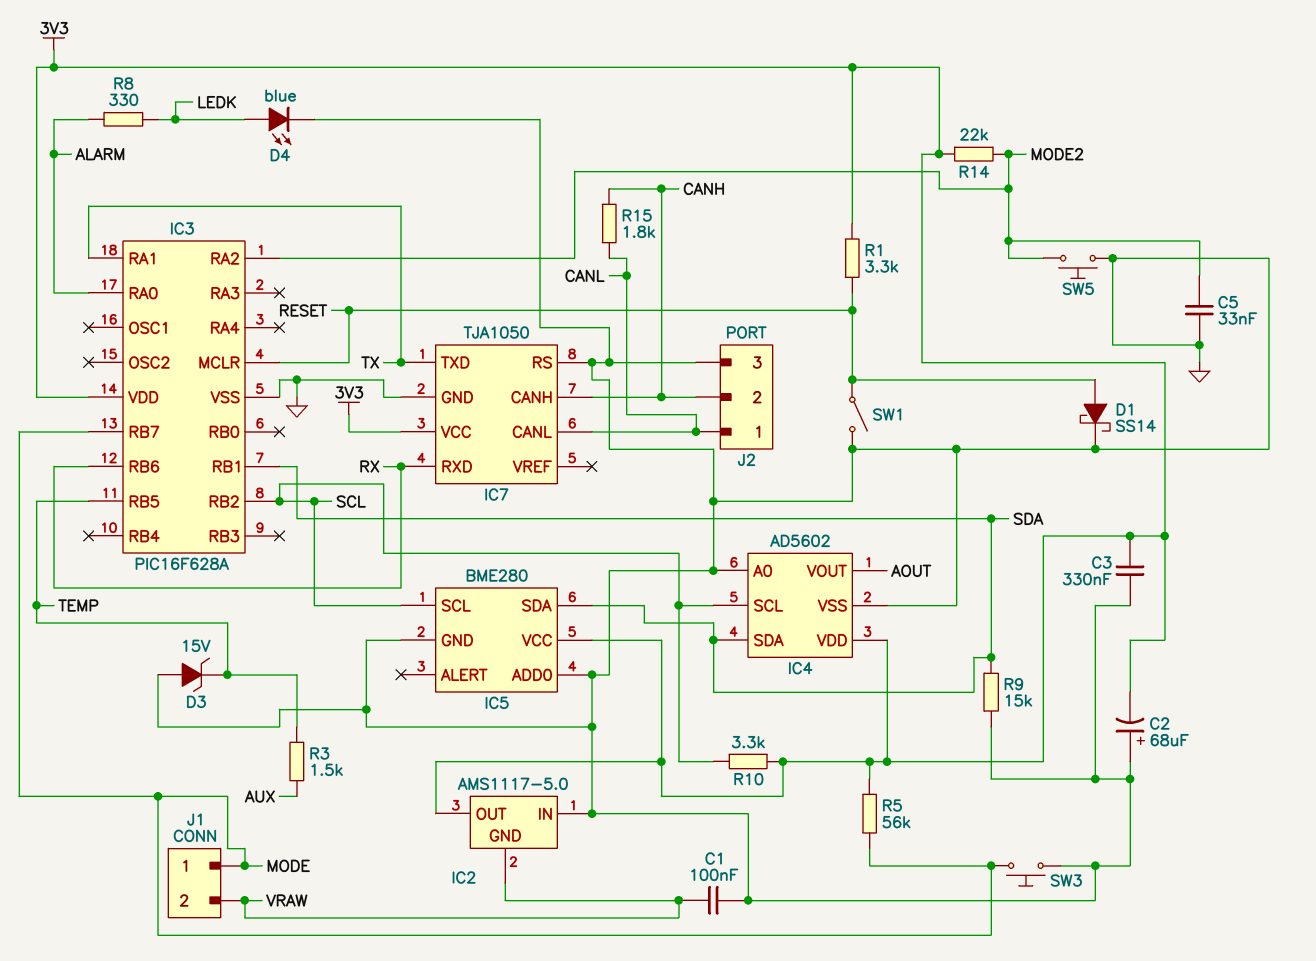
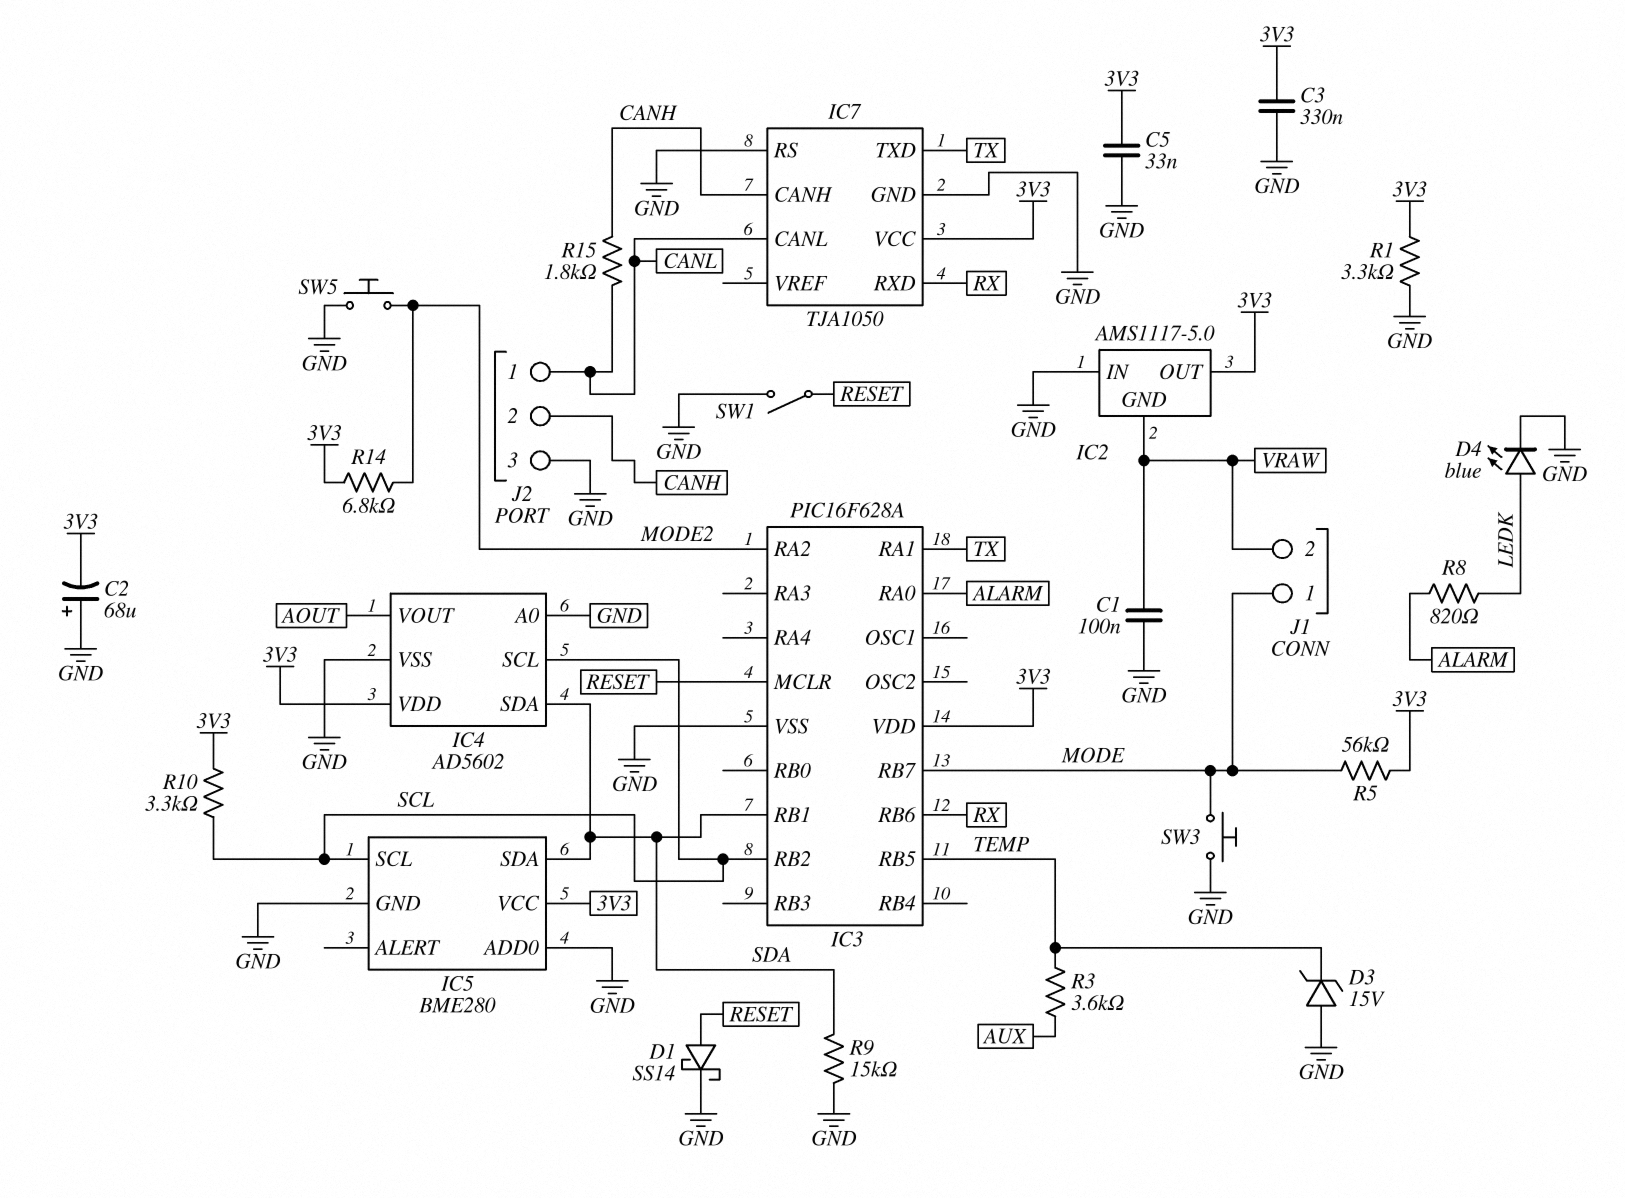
C5: 33nF (GND, MODE2) -> 33nF (3V3, GND)
R1: 3.3k (3V3, RESET) -> 3.3k (3V3, GND)
R3: 1.5k (AUX, TEMP) -> 3.6k (AUX, TEMP)
R8: 330 (ALARM, LEDK) -> 820 (ALARM, LEDK)
R14: 22k (3V3, MODE2) -> 6.8k (3V3, MODE2)

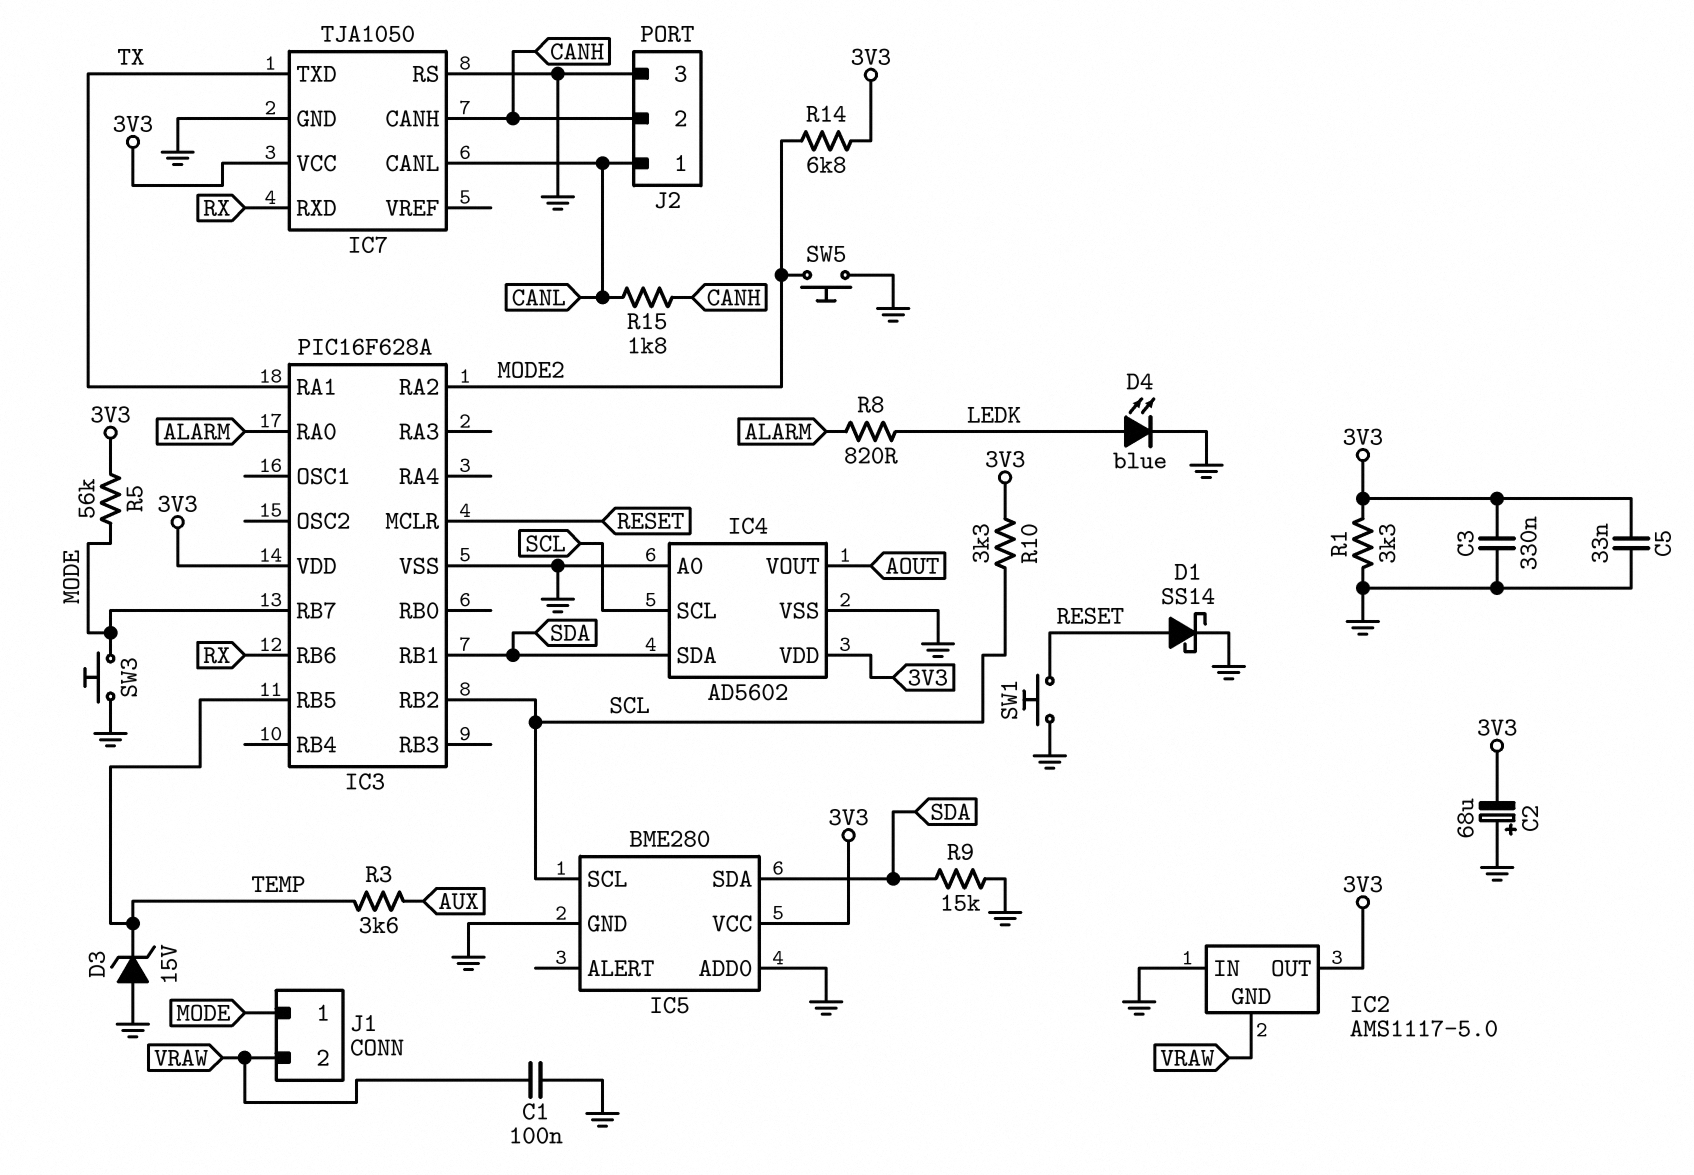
SW1: switch (GND, RESET) -> button (GND, RESET)

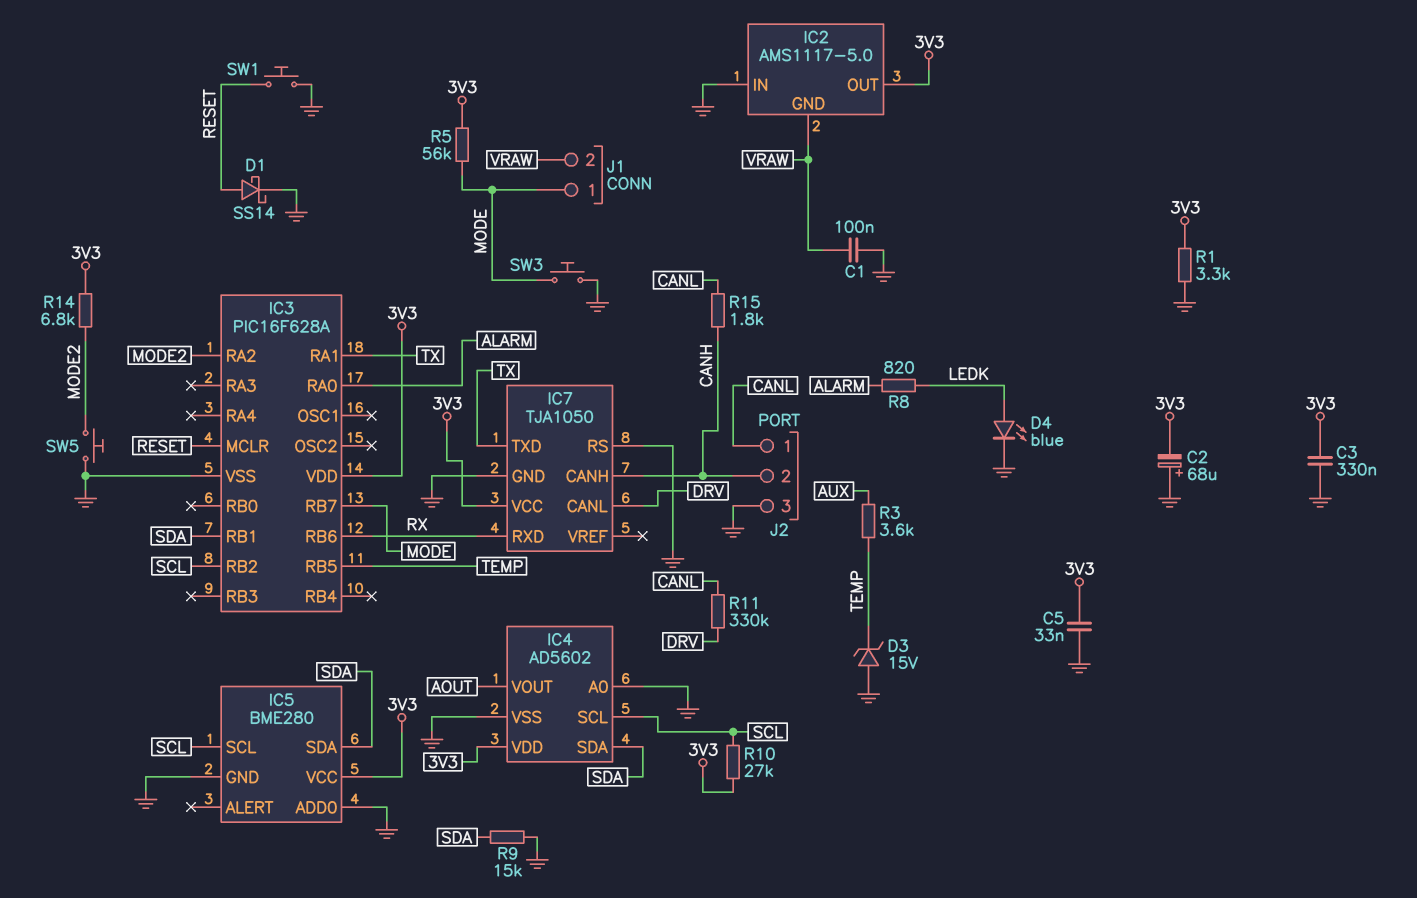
IC7 pin CANL: CANL -> DRV
R10: 3.3k (3V3, SCL) -> 27k (3V3, SCL)
R11: none -> 330k (CANL, DRV)

